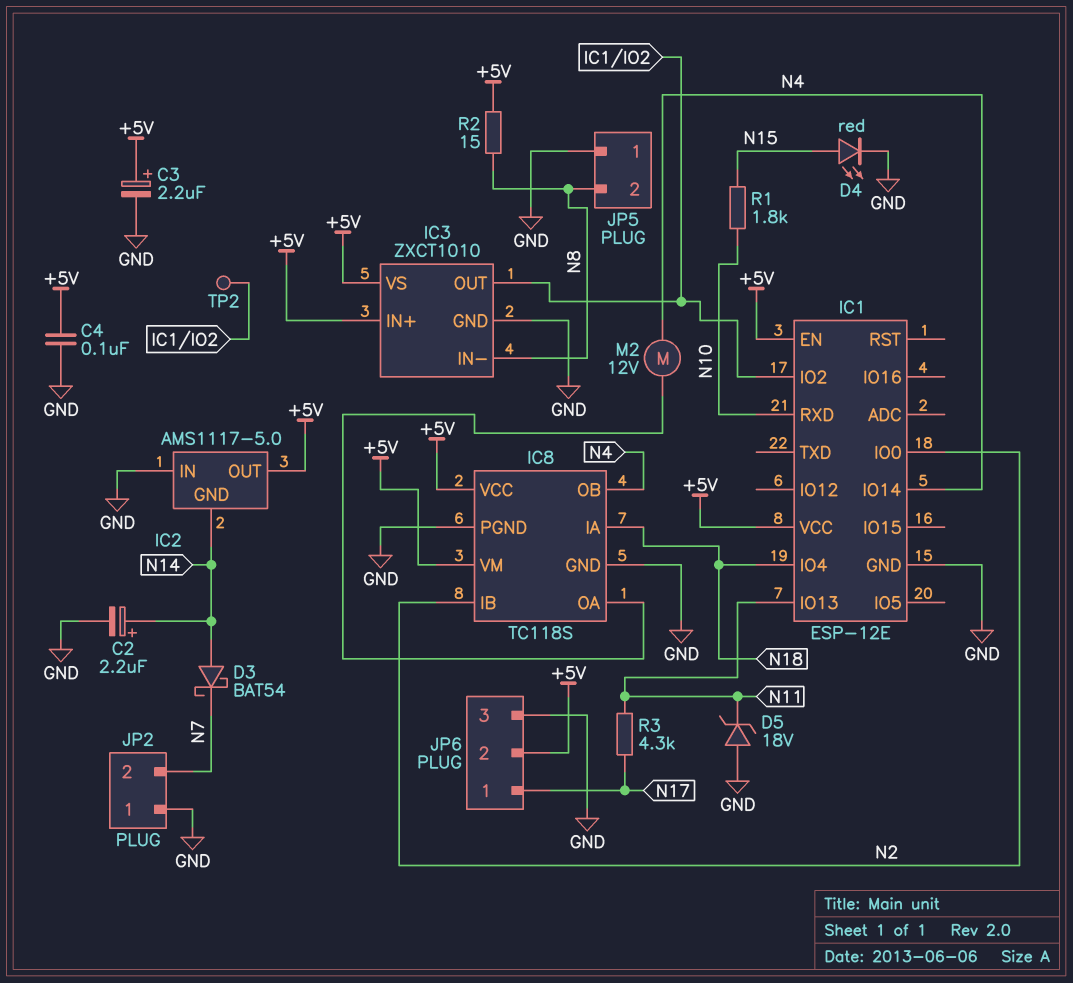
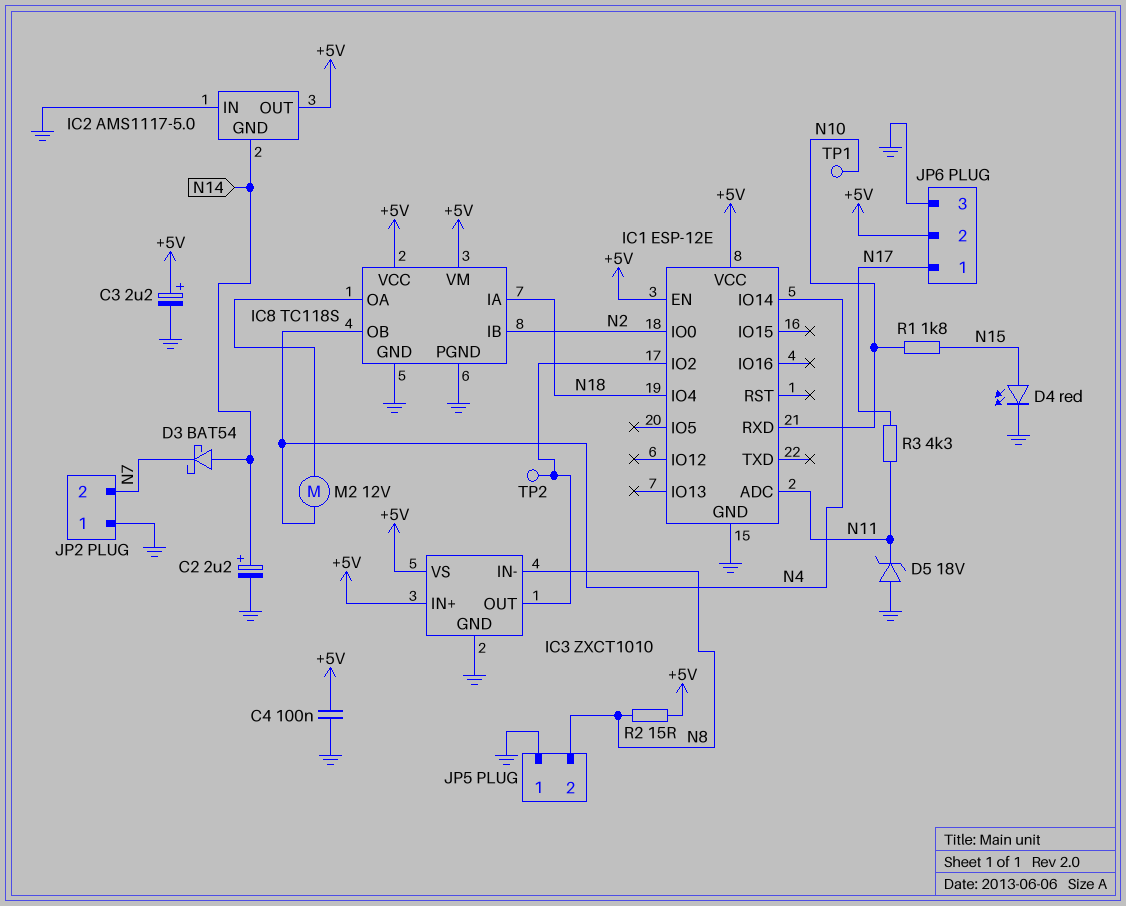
IC1 pin ADC: none -> N11
IC1 pin IO13: N11 -> none
TP1: none -> test point (N10)

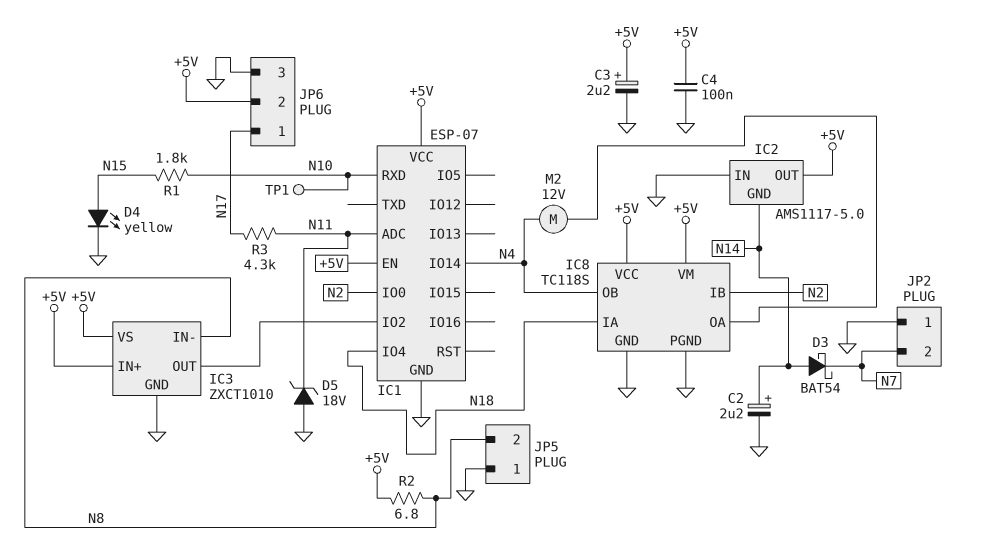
D4: LED red (A N15, K GND) -> LED yellow (A N15, K GND)
IC1: ESP-12E -> ESP-07
R2: 15 (+5V, N8) -> 6.8 (+5V, N8)
TP2: test point (IC1/IO2) -> none

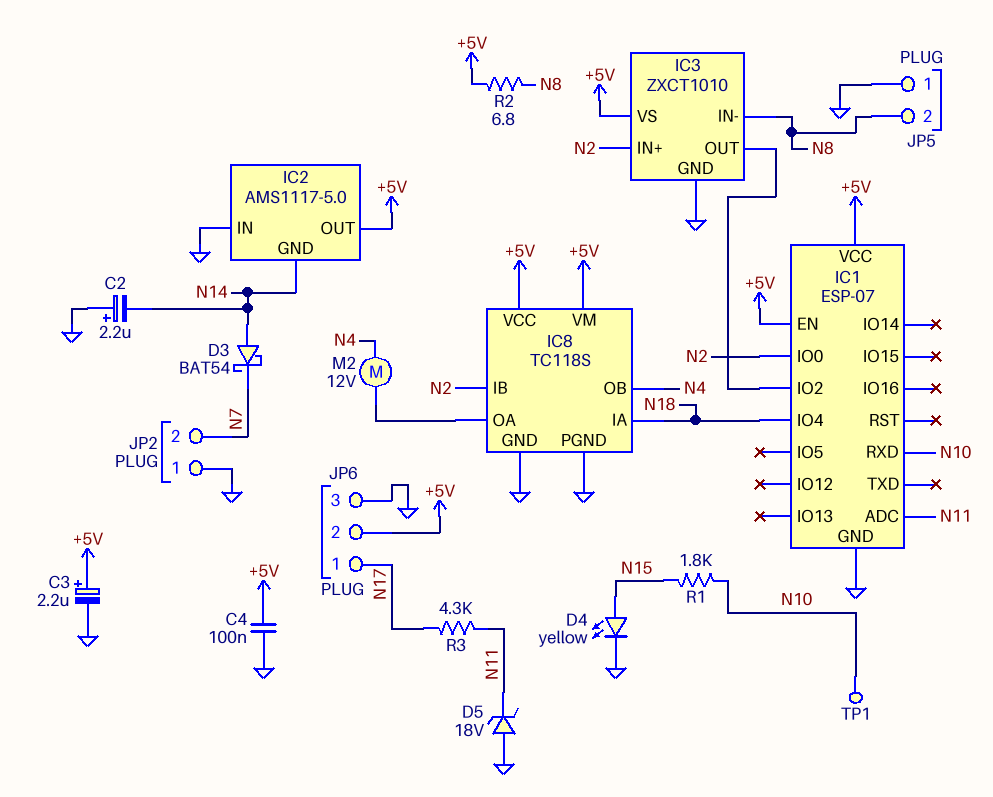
C2: 2.2uF (plus N14, minus GND) -> 2.2uF (plus GND, minus N14)
IC1 pin IO14: N4 -> none
IC3 pin IN+: +5V -> N2

